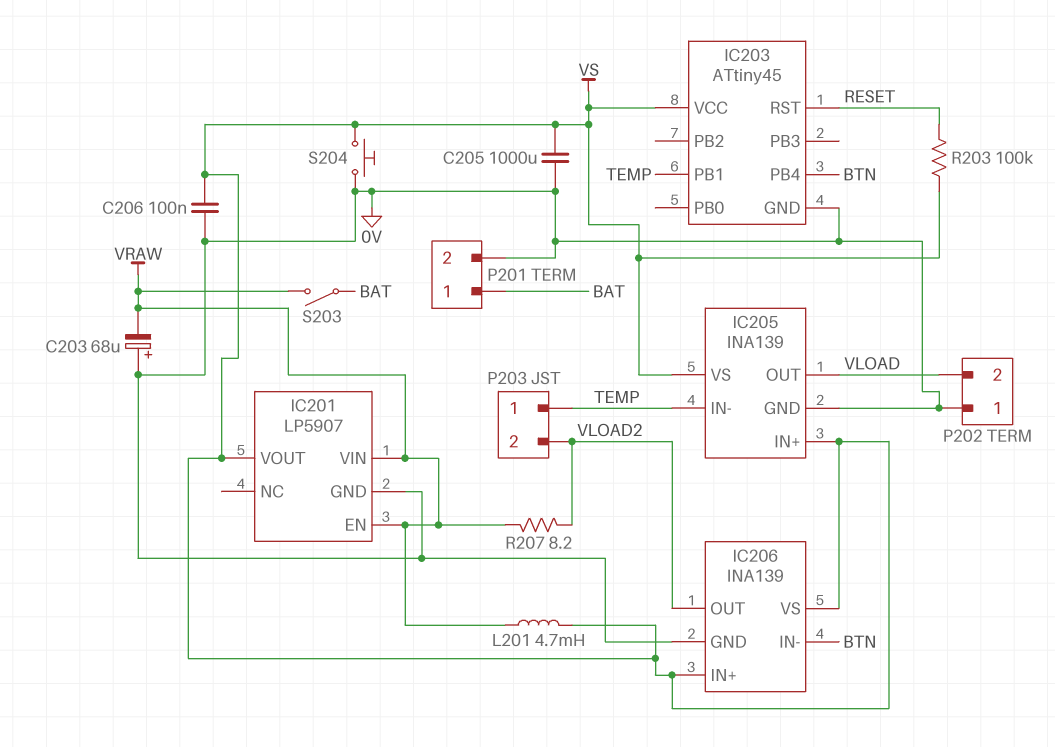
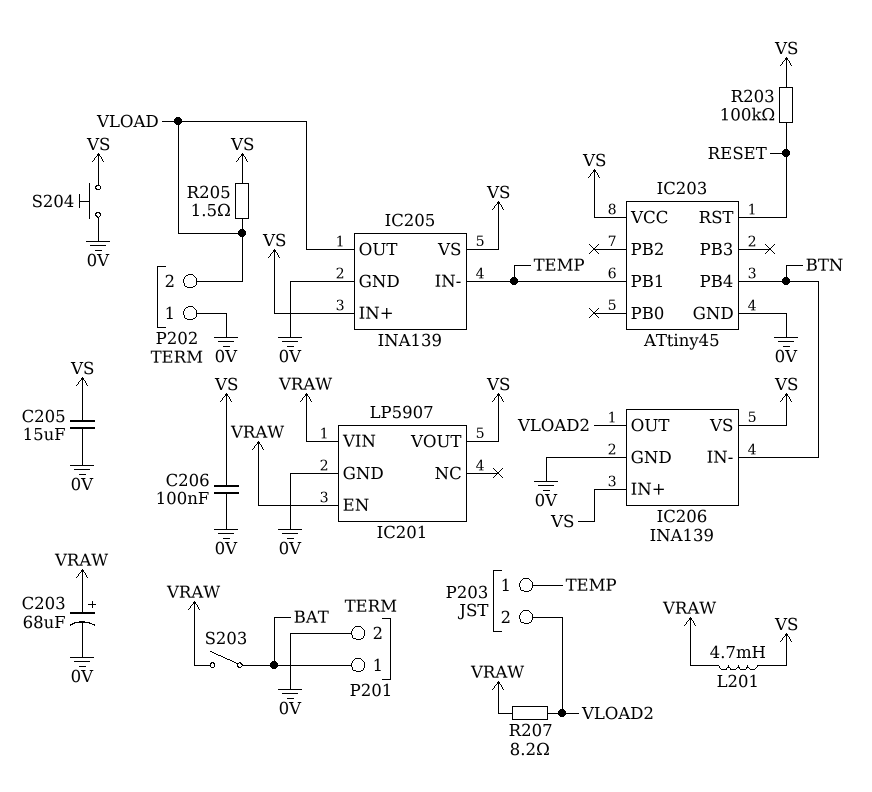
C203: 68uF (plus 0V, minus VRAW) -> 68uF (plus VRAW, minus 0V)
C205: 1000uF (0V, VS) -> 15uF (0V, VS)
R205: none -> 1.5 (VLOAD, VS)

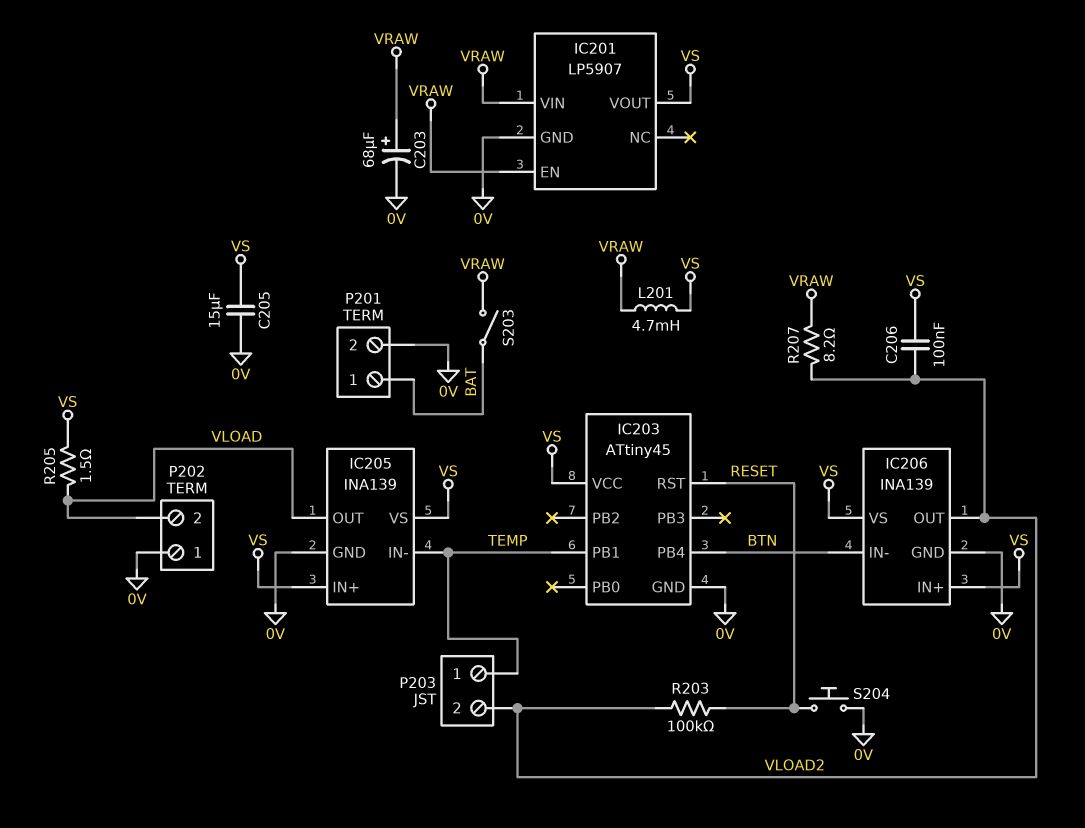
C206: 100nF (0V, VS) -> 100nF (VLOAD2, VS)
R203: 100k (RESET, VS) -> 100k (RESET, VLOAD2)
S204: button (0V, VS) -> button (0V, RESET)

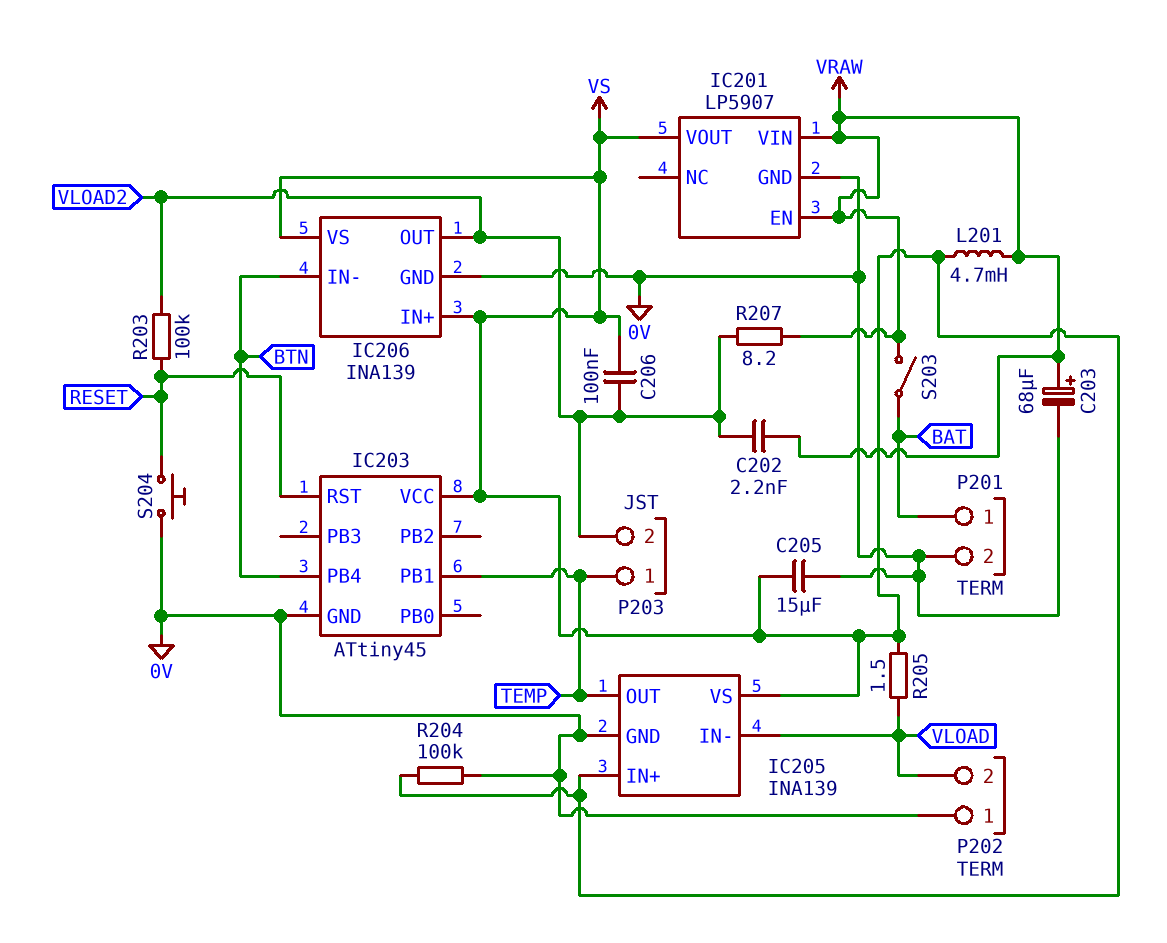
C202: none -> 2.2nF (VLOAD2, VRAW)
IC205 pin IN-: TEMP -> VLOAD
IC205 pin OUT: VLOAD -> TEMP
R204: none -> 100k (0V, VS)

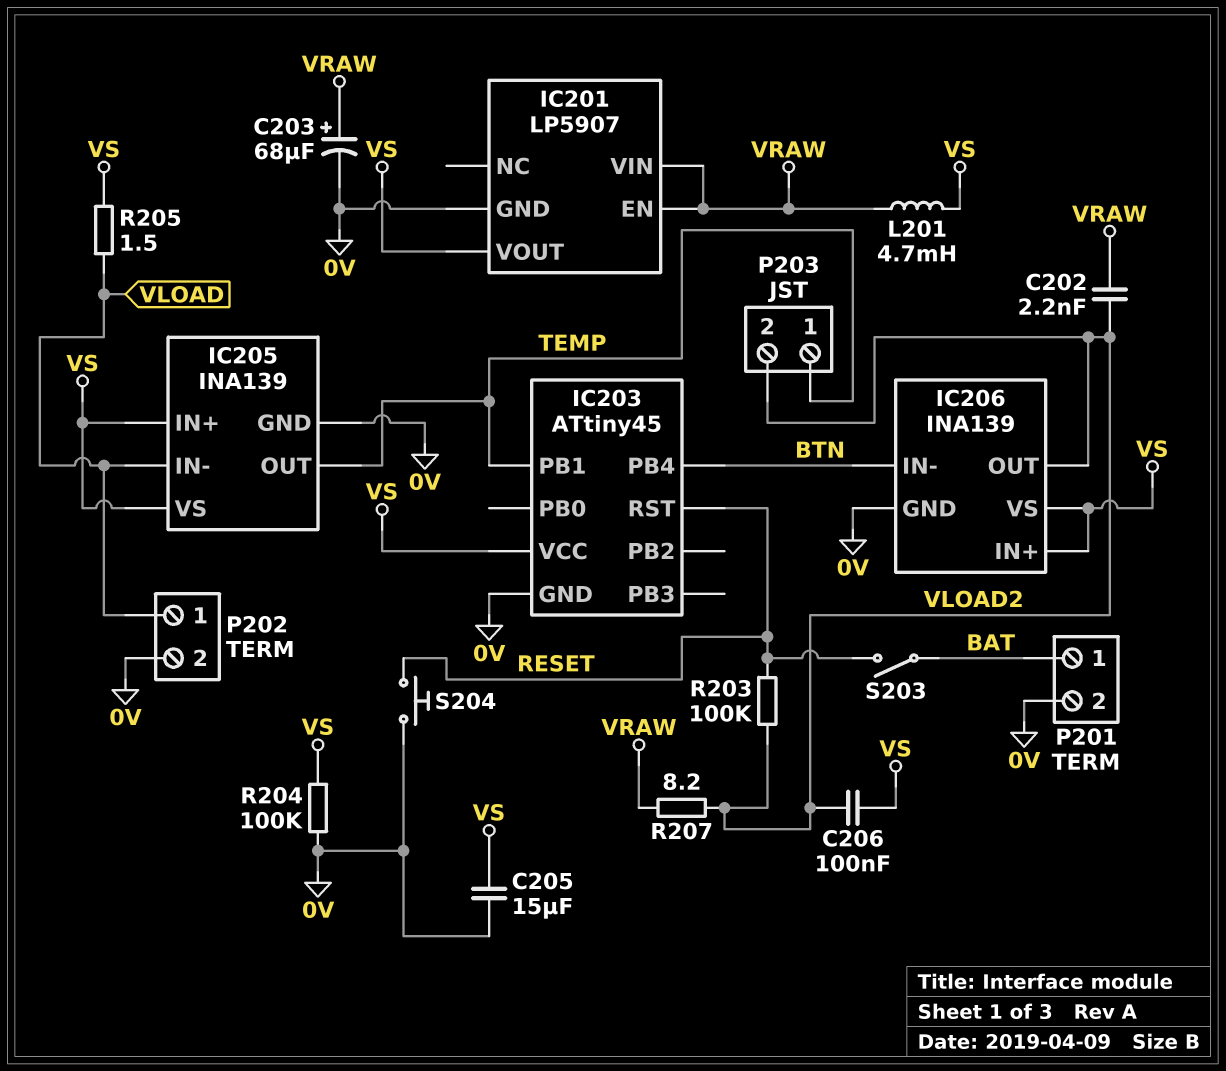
P202 pin 1: 0V -> VLOAD
P202 pin 2: VLOAD -> 0V
S203: switch (BAT, VRAW) -> switch (BAT, RESET)

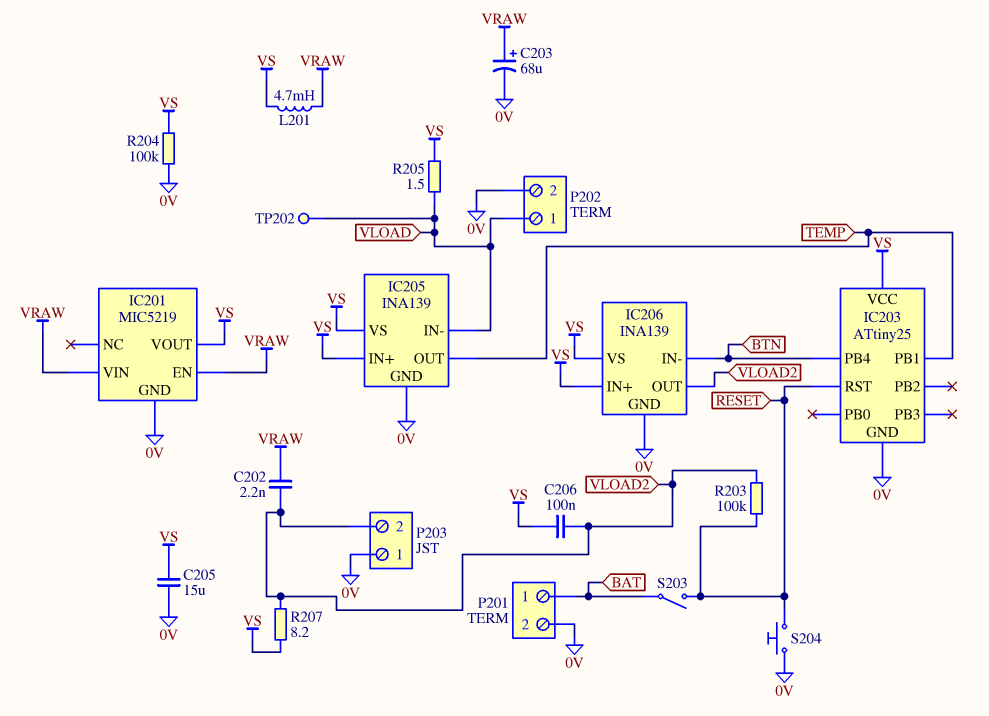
IC201: LP5907 -> MIC5219
IC203: ATtiny45 -> ATtiny25
P203 pin 1: TEMP -> 0V
R207: 8.2 (VLOAD2, VRAW) -> 8.2 (VLOAD2, VS)
TP202: none -> test point (VLOAD)

